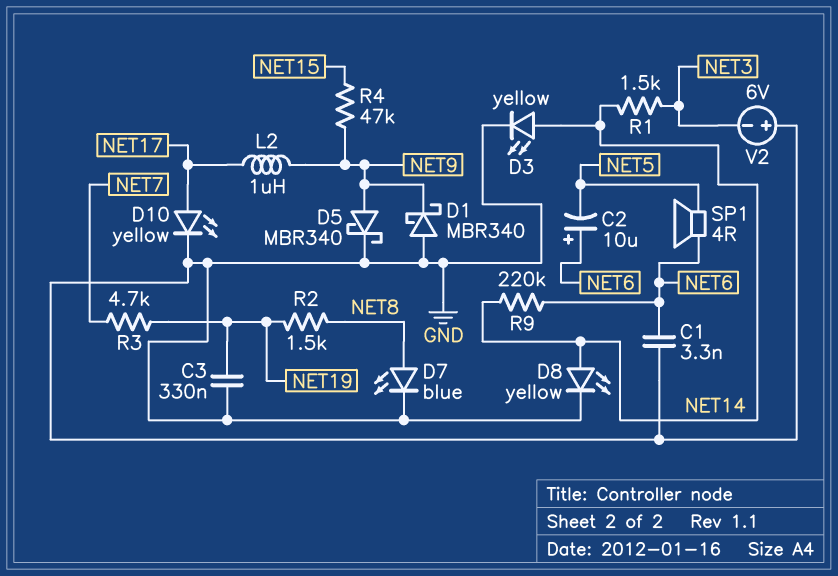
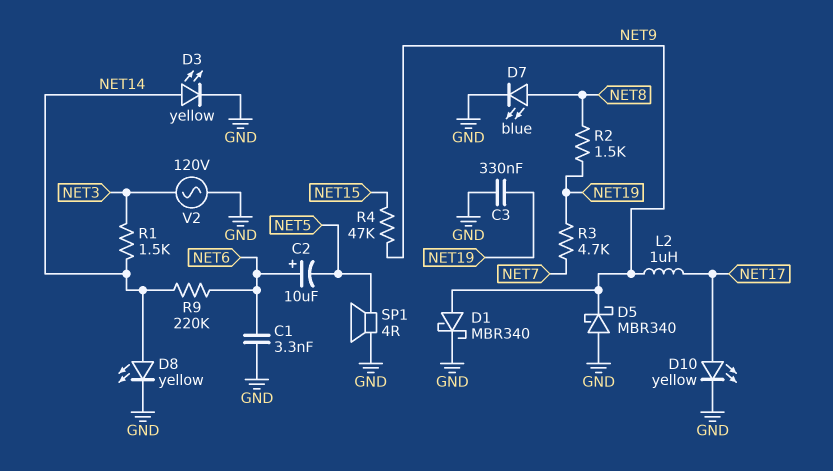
D1: schottky MBR340 (A GND, K NET9) -> schottky MBR340 (A NET9, K GND)
D5: schottky MBR340 (A NET9, K GND) -> schottky MBR340 (A GND, K NET9)
SP1: speaker 4R (NET5, NET6) -> speaker 4R (GND, NET5)
V2: 6V (plus GND, minus NET3) -> AC 120V (GND, NET3)

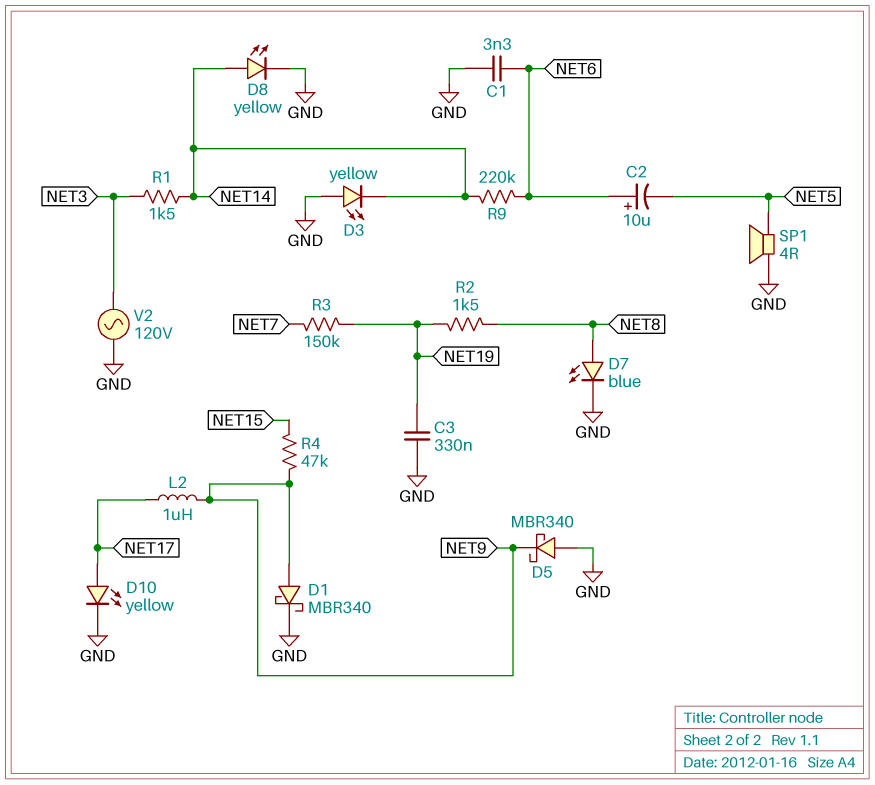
D3: LED yellow (A NET14, K GND) -> LED yellow (A GND, K NET14)
R3: 4.7k (NET7, NET19) -> 150k (NET7, NET19)

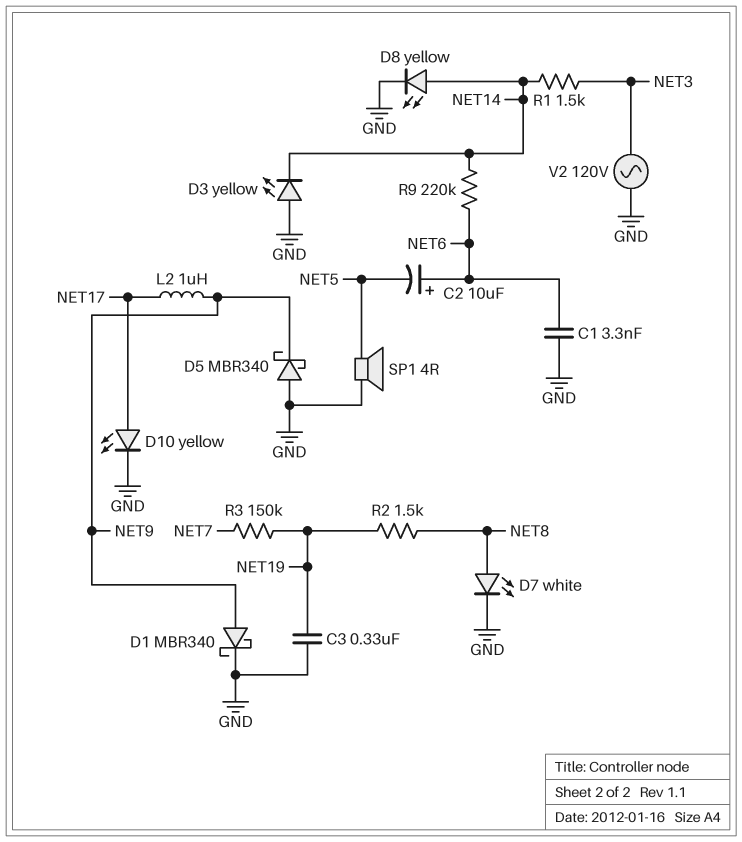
D7: LED blue (A NET8, K GND) -> LED white (A NET8, K GND)
R4: 47k (NET9, NET15) -> none

